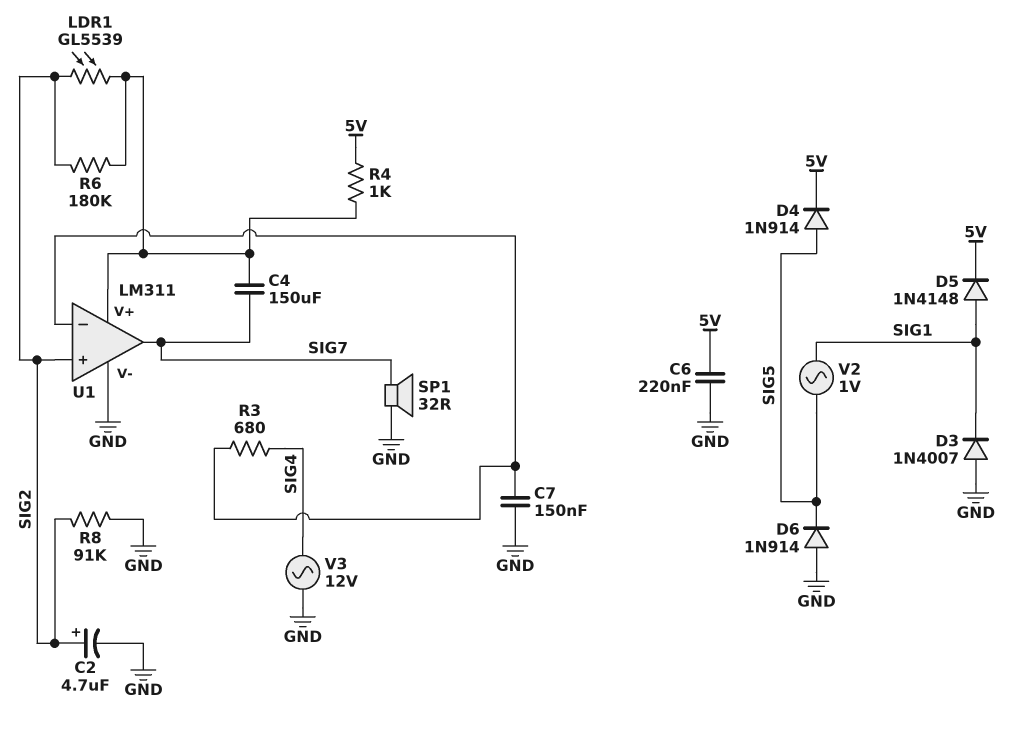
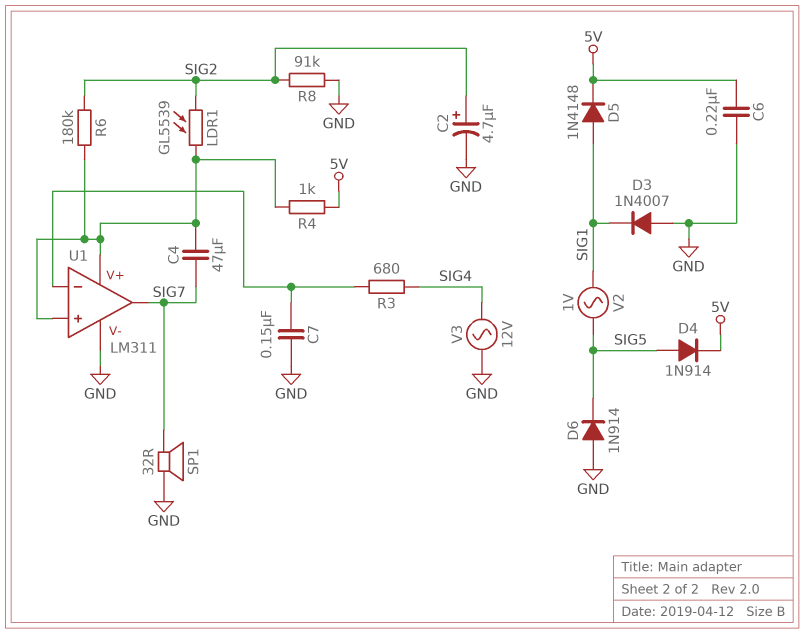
C4: 150uF (SIG7, U1/V+) -> 47uF (SIG7, U1/V+)
U1 pin in+: SIG2 -> U1/V+

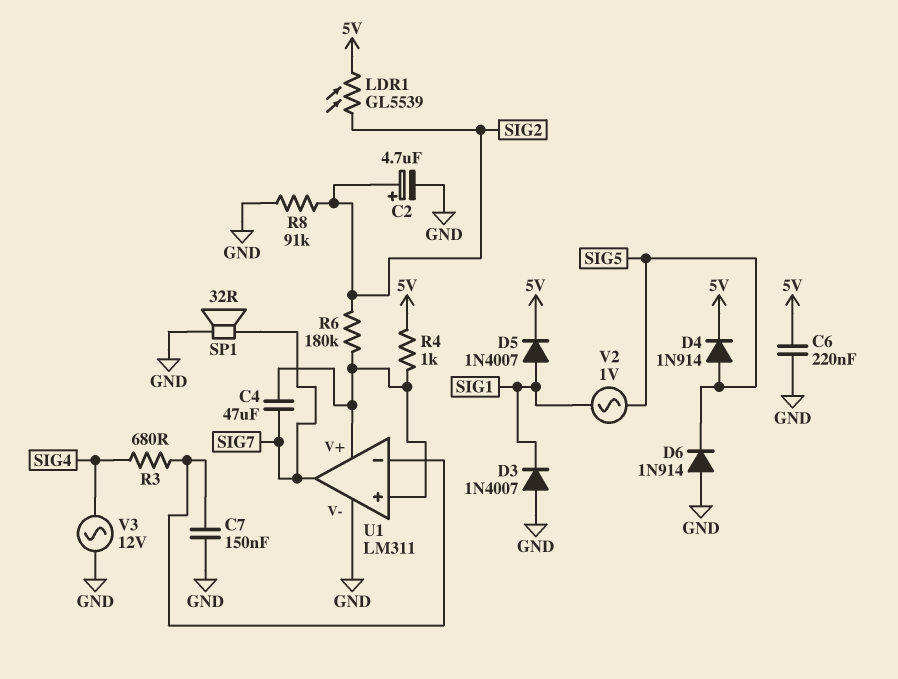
D5: diode 1N4148 (A SIG1, K 5V) -> diode 1N4007 (A SIG1, K 5V)
LDR1: GL5539 (SIG2, U1/V+) -> GL5539 (5V, SIG2)

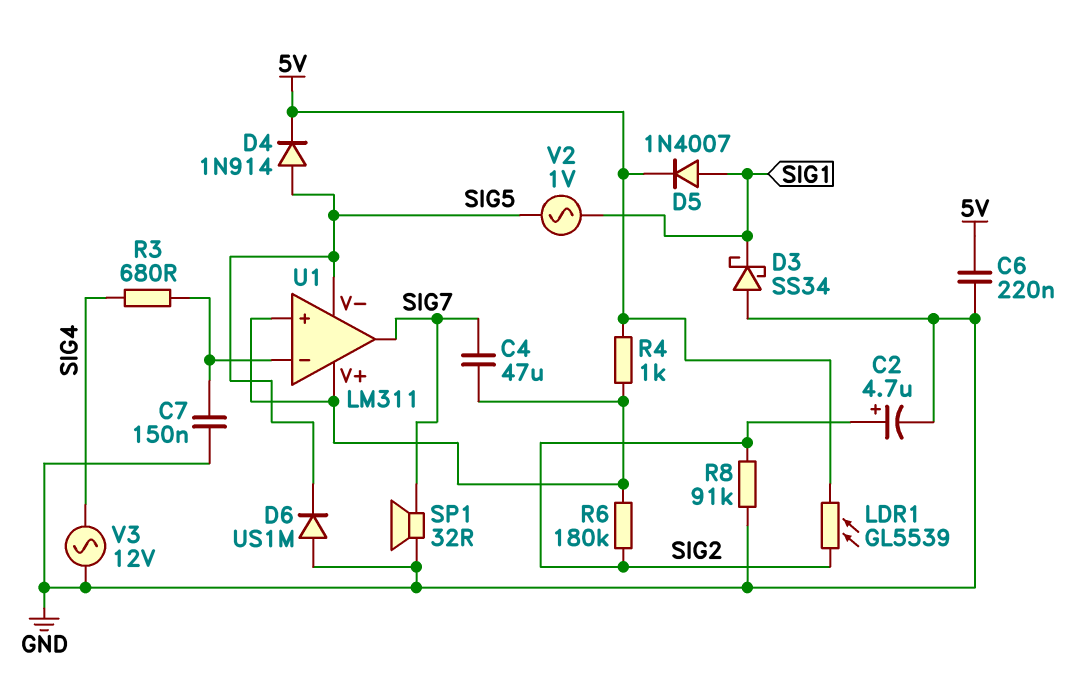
D3: diode 1N4007 (A GND, K SIG1) -> schottky SS34 (A GND, K SIG1)
D6: diode 1N914 (A GND, K SIG5) -> diode US1M (A GND, K SIG5)
U1 pin V-: GND -> SIG5

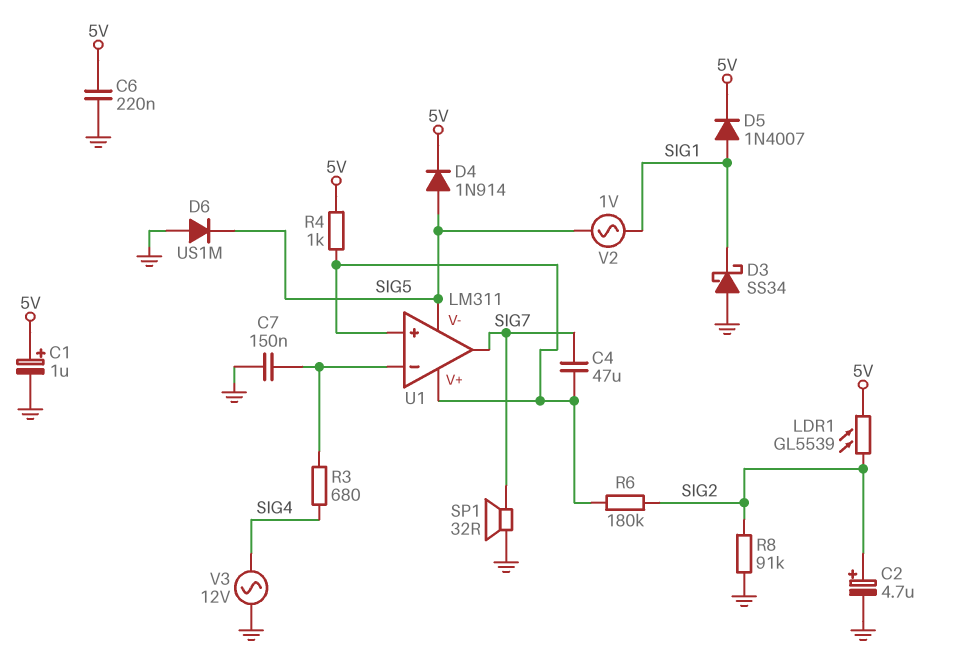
C1: none -> 1uF (plus 5V, minus GND)

